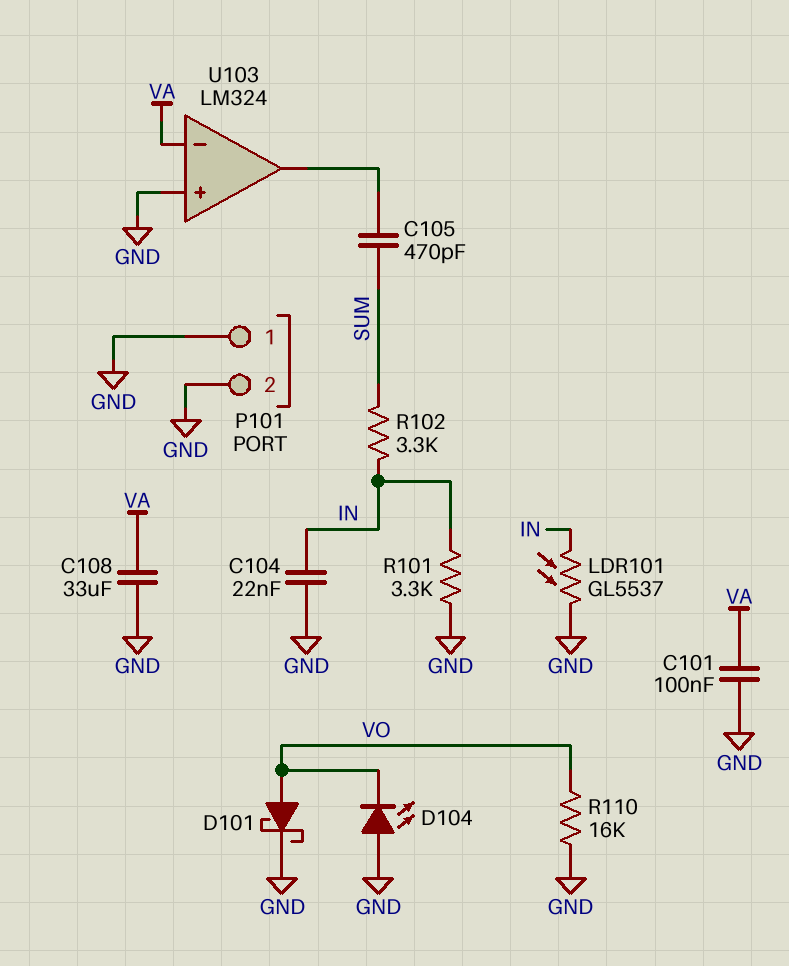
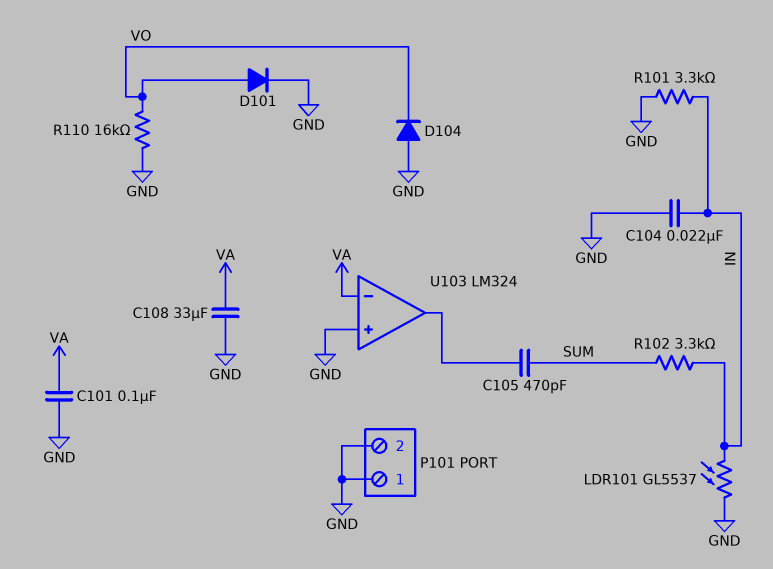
D101: schottky (A VO, K GND) -> diode (A VO, K GND)
D104: LED (A GND, K VO) -> diode (A GND, K VO)

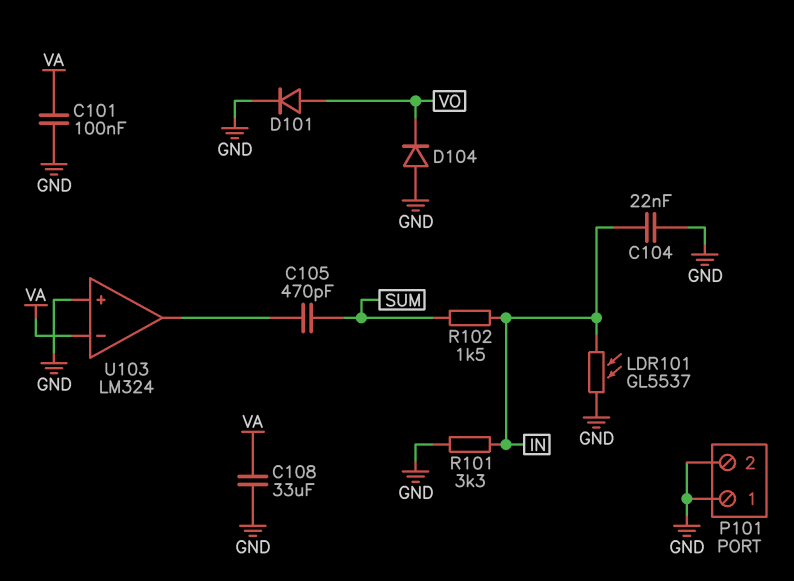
R102: 3.3k (IN, SUM) -> 1.5k (IN, SUM)
R110: 16k (GND, VO) -> none

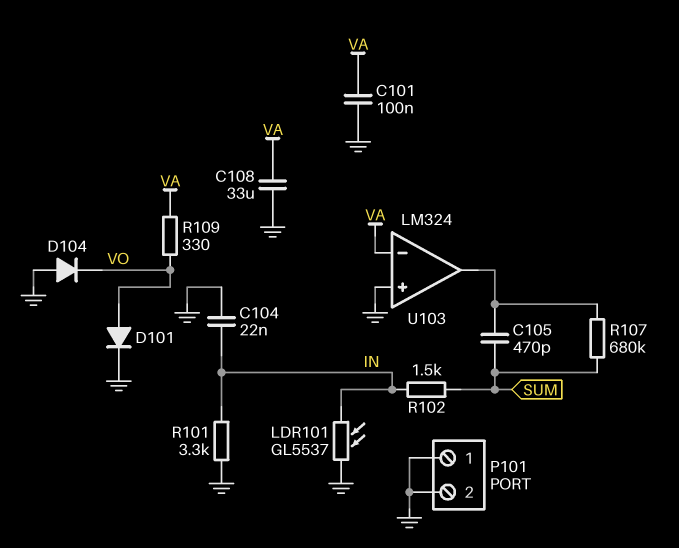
R107: none -> 680k (SUM, U103/out)
R109: none -> 330 (VA, VO)

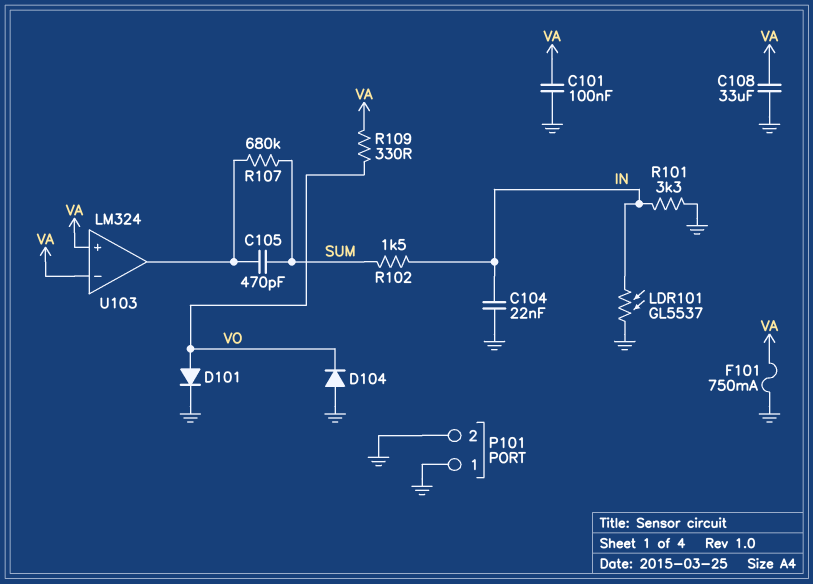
F101: none -> 750mA (GND, VA)
U103 pin in+: GND -> VA

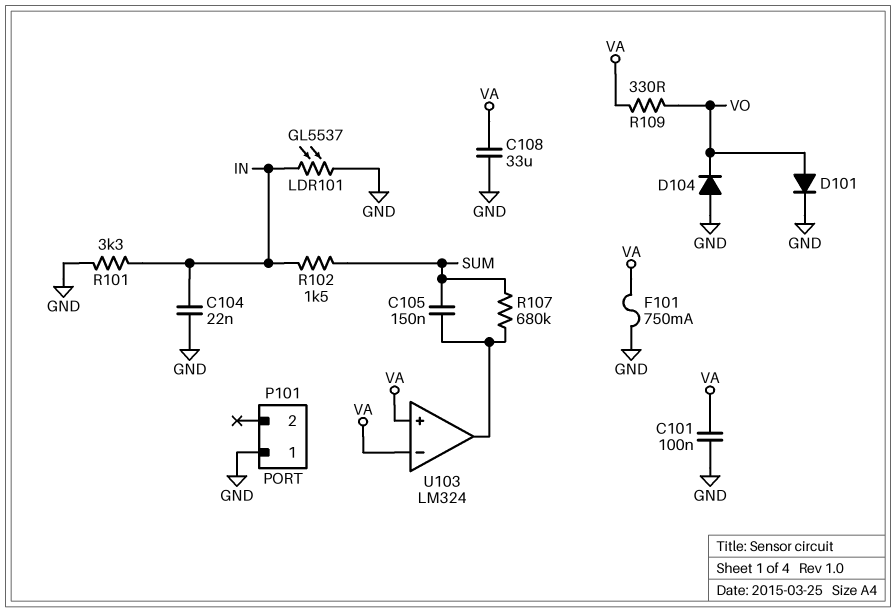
C105: 470pF (SUM, U103/out) -> 150nF (SUM, U103/out)
P101 pin 2: GND -> none

